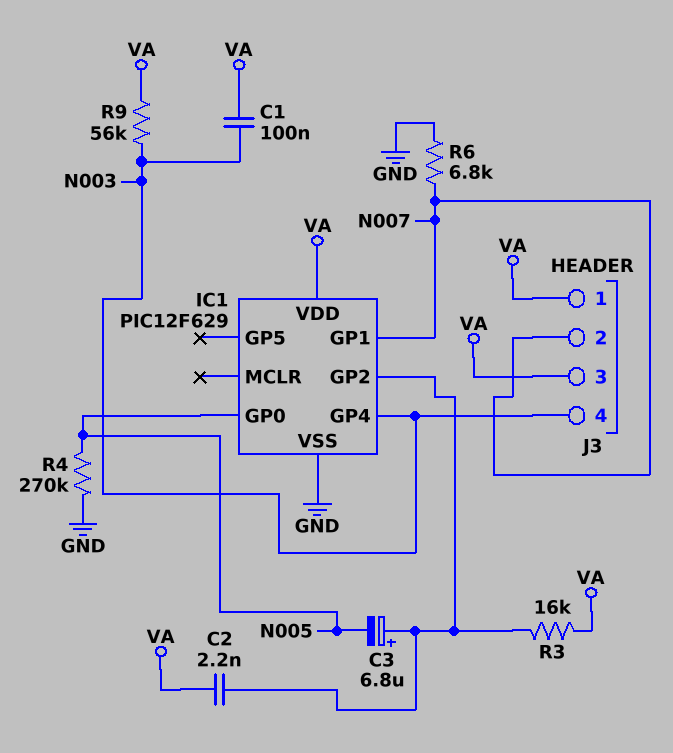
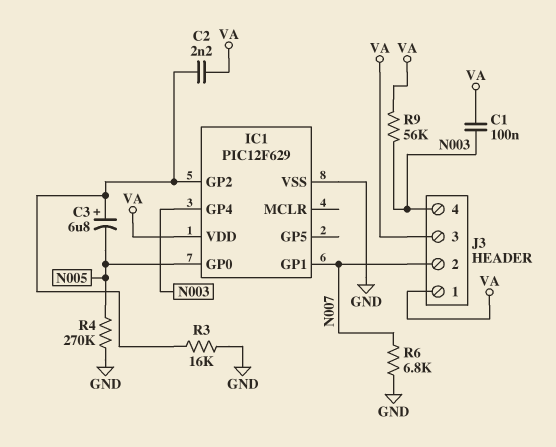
R3: 16k (IC1/GP2, VA) -> 16k (GND, IC1/GP2)

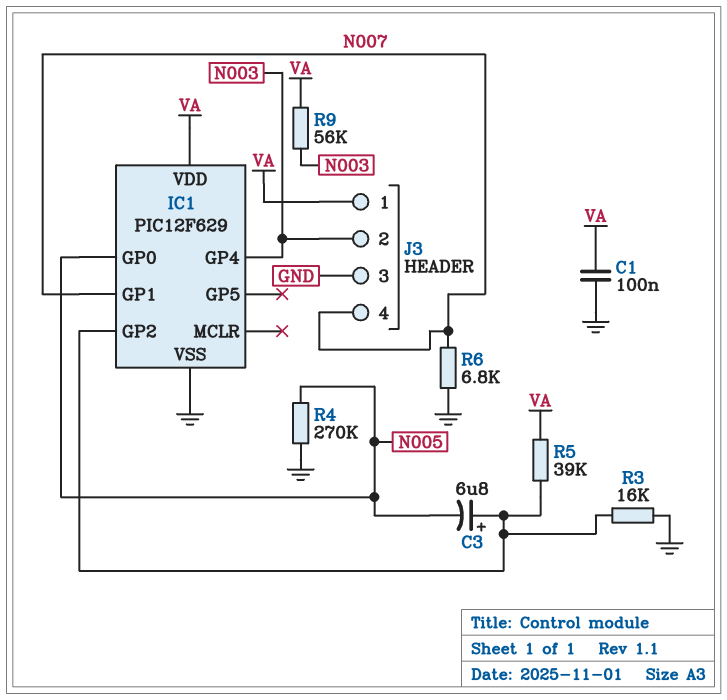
C1: 100nF (N003, VA) -> 100nF (GND, VA)
C2: 2.2nF (IC1/GP2, VA) -> none
J3 pin 2: N007 -> N003
J3 pin 3: VA -> GND
J3 pin 4: N003 -> N007
R5: none -> 39k (IC1/GP2, VA)

